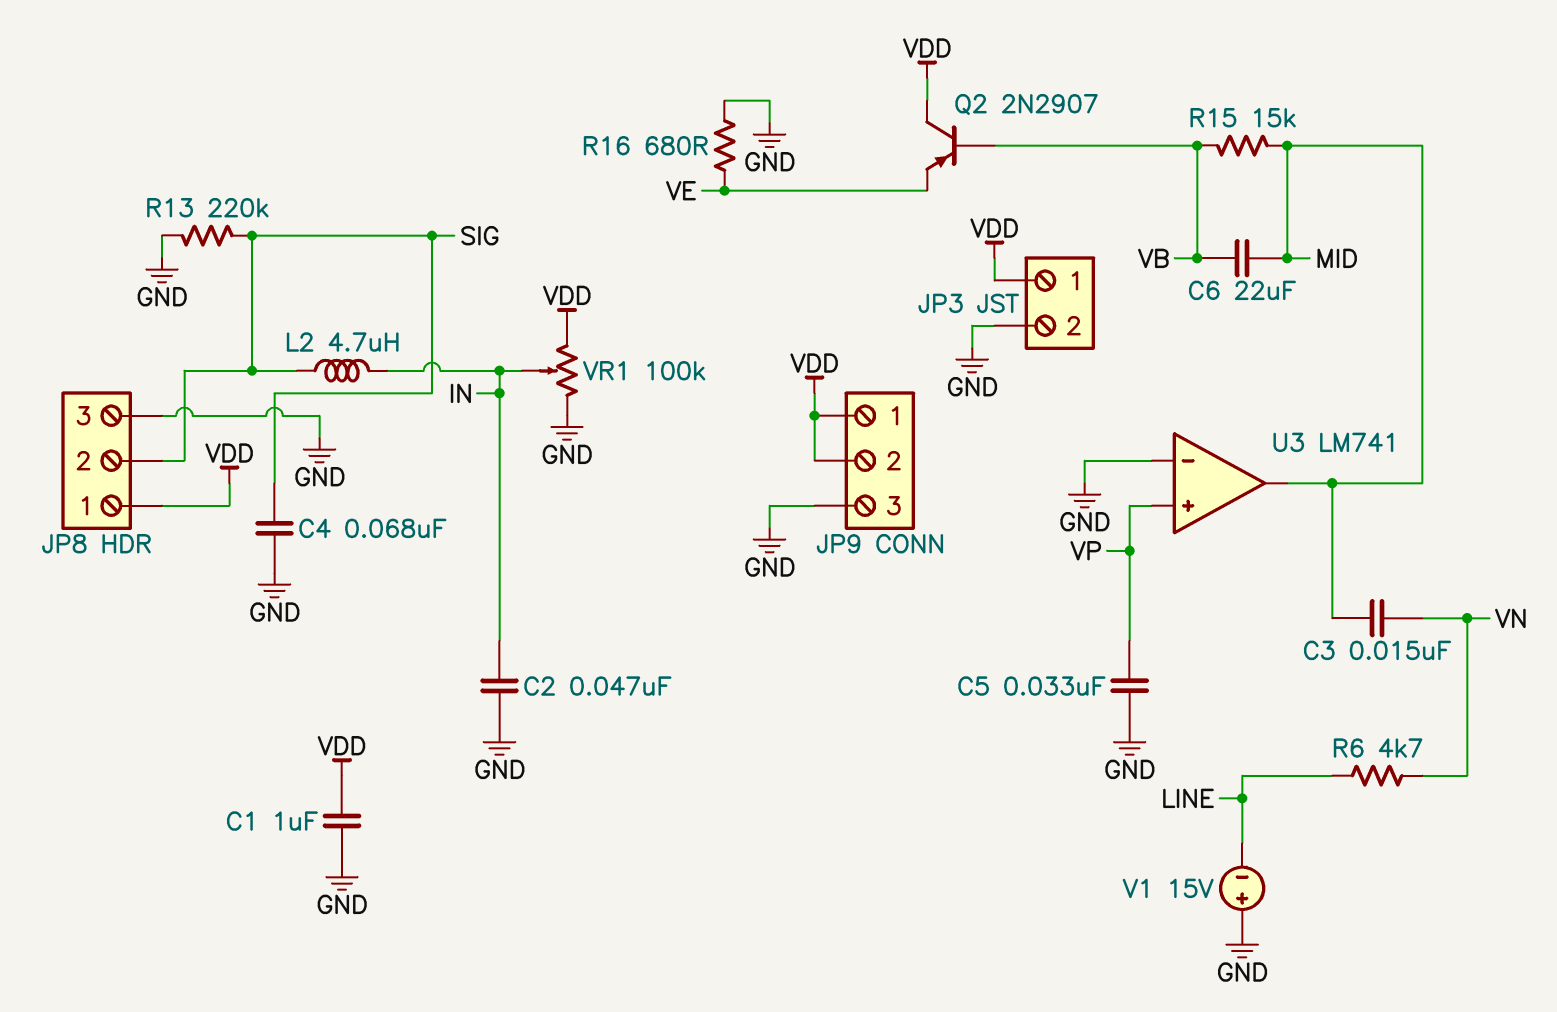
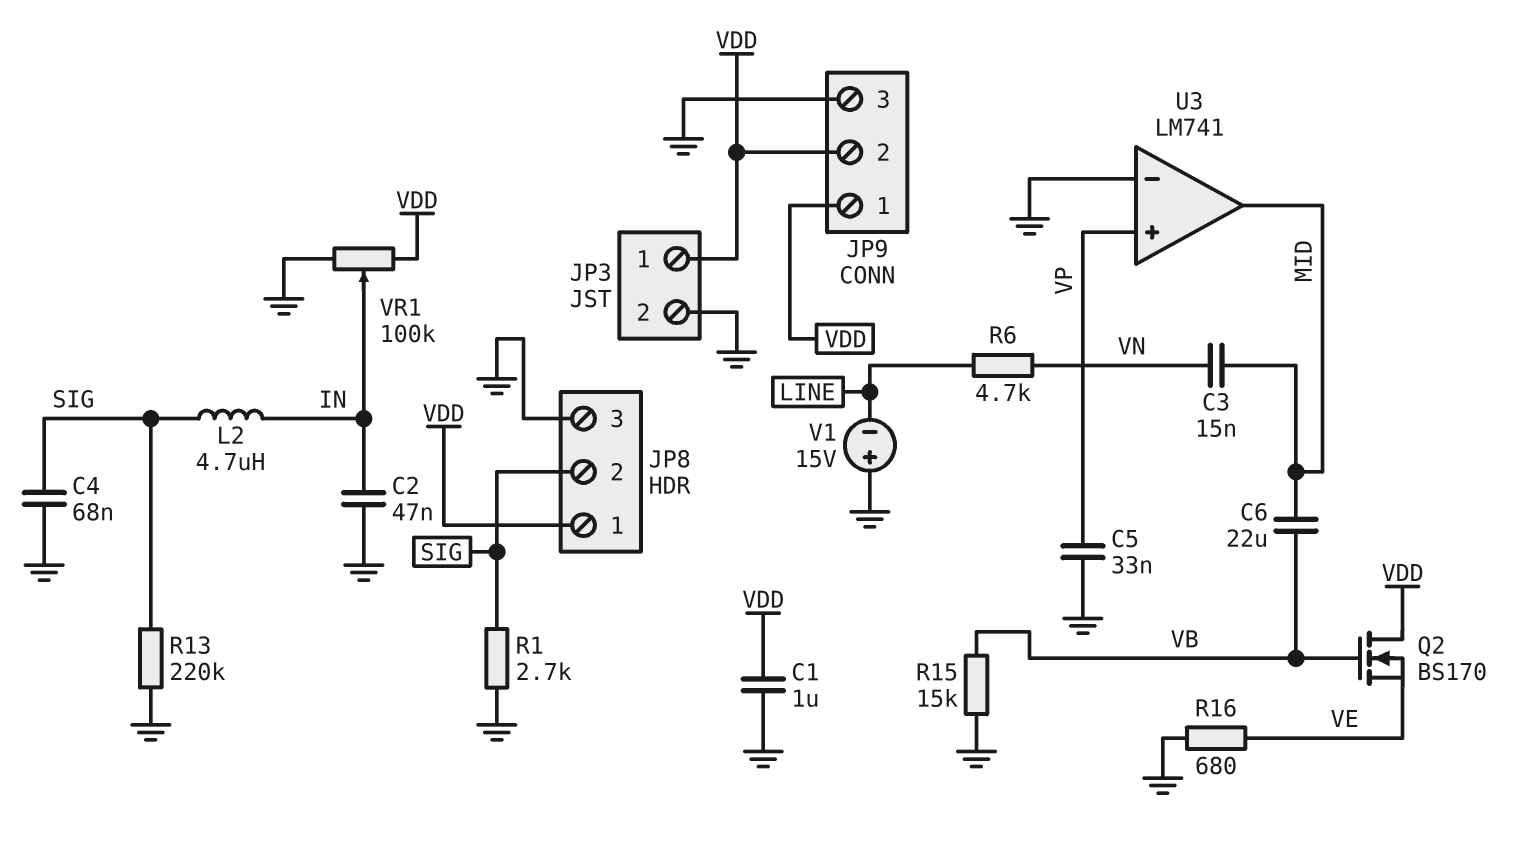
Q2: PNP 2N2907 (B VB, C VDD, E VE) -> NMOS BS170 (G VB, D VDD, S VE)
R1: none -> 2.7k (GND, SIG)
R15: 15k (MID, VB) -> 15k (GND, VB)

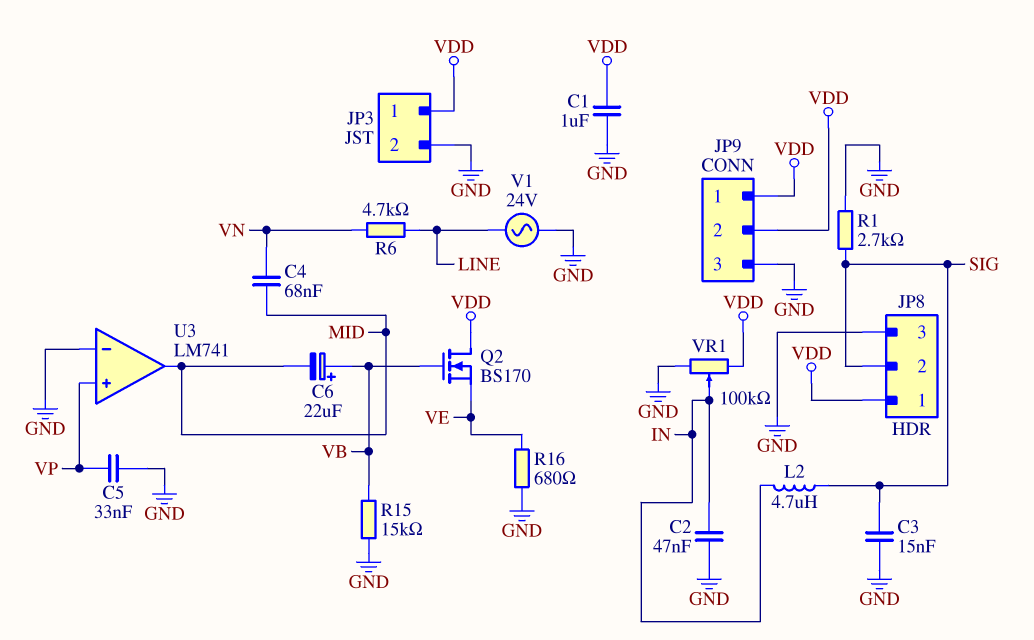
C3: 15nF (MID, VN) -> 15nF (GND, SIG)
C4: 68nF (GND, SIG) -> 68nF (MID, VN)
C6: 22uF (MID, VB) -> 22uF (plus VB, minus MID)
R13: 220k (GND, SIG) -> none
V1: 15V (plus GND, minus LINE) -> AC 24V (GND, LINE)

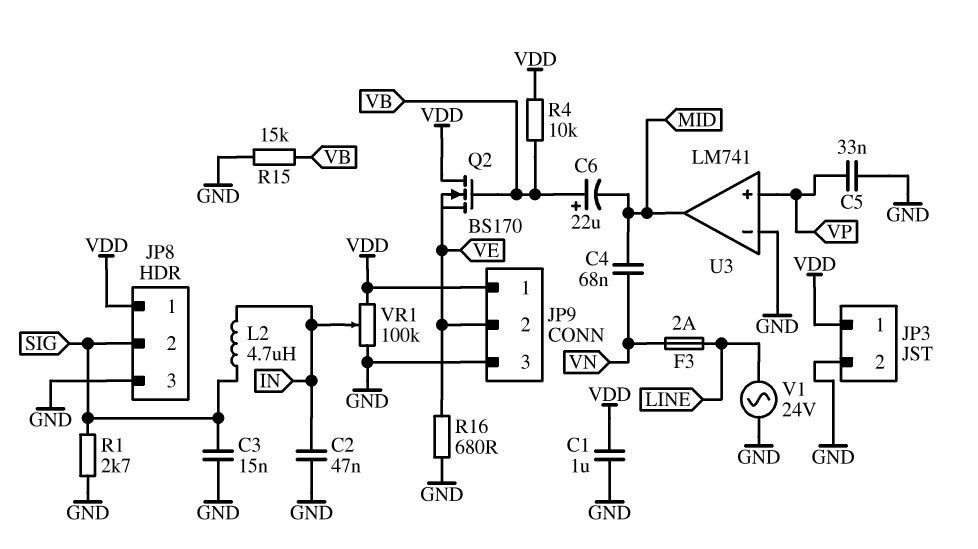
F3: none -> 2A (LINE, VN)
JP9 pin 2: VDD -> VE
R4: none -> 10k (VB, VDD)
R6: 4.7k (LINE, VN) -> none

